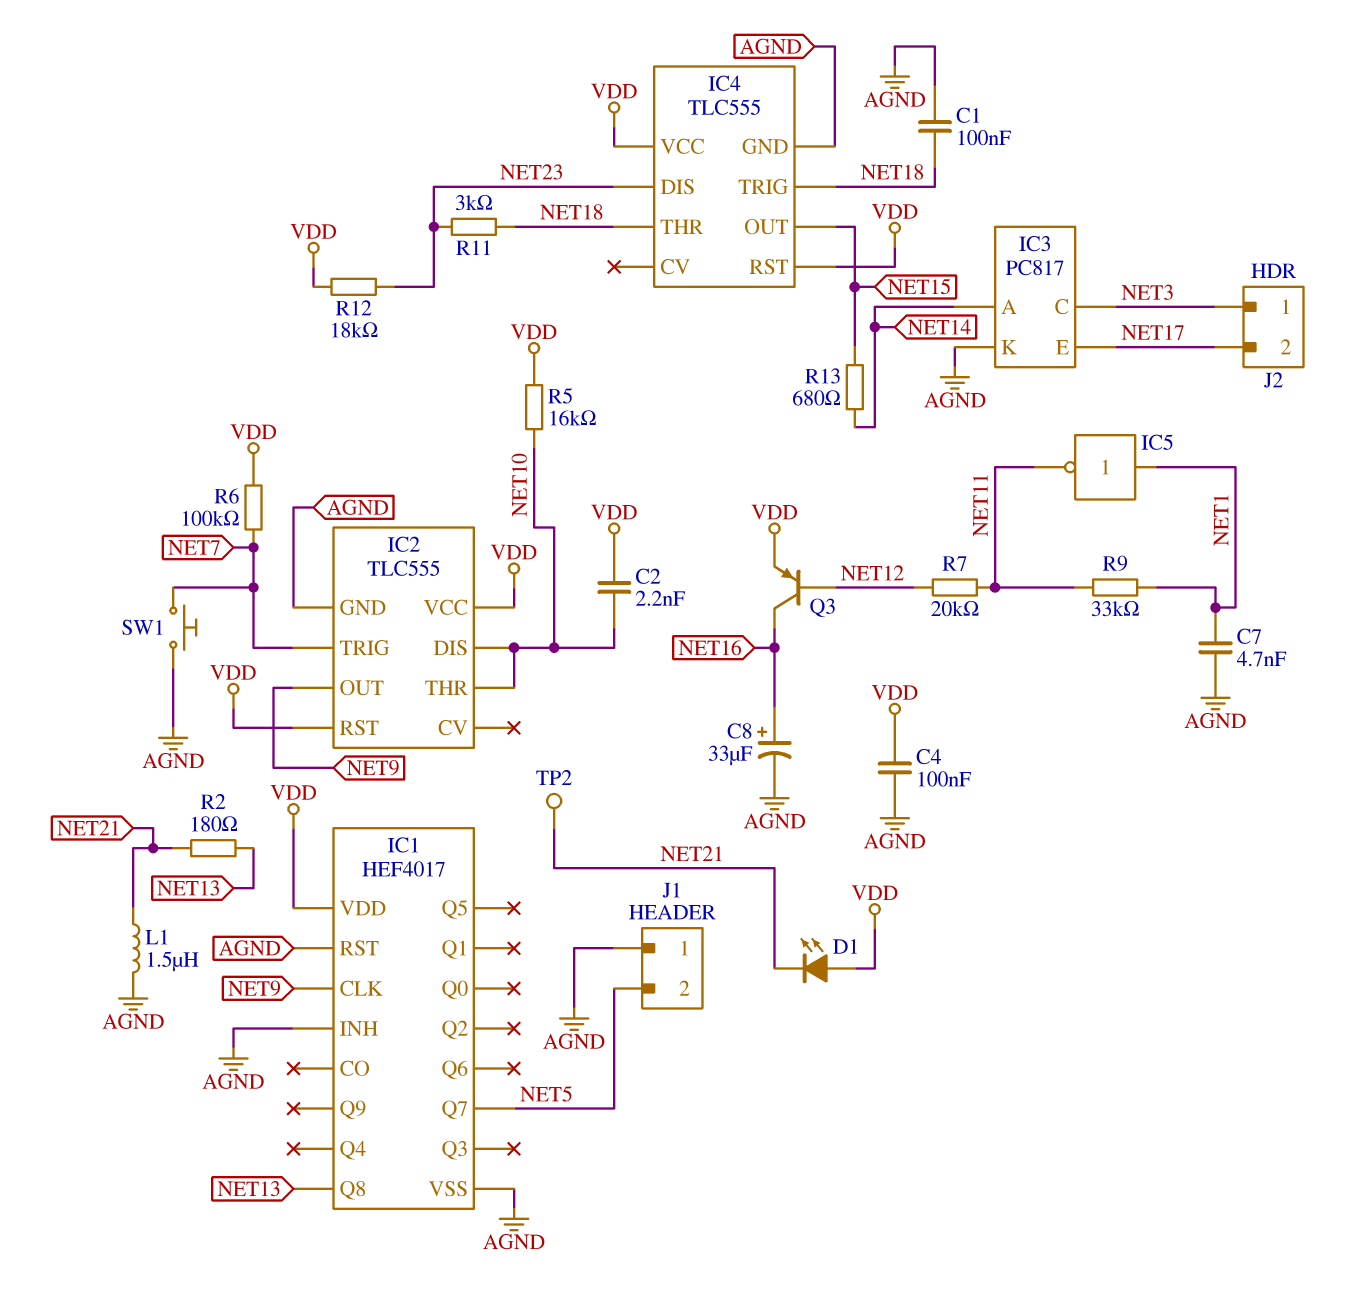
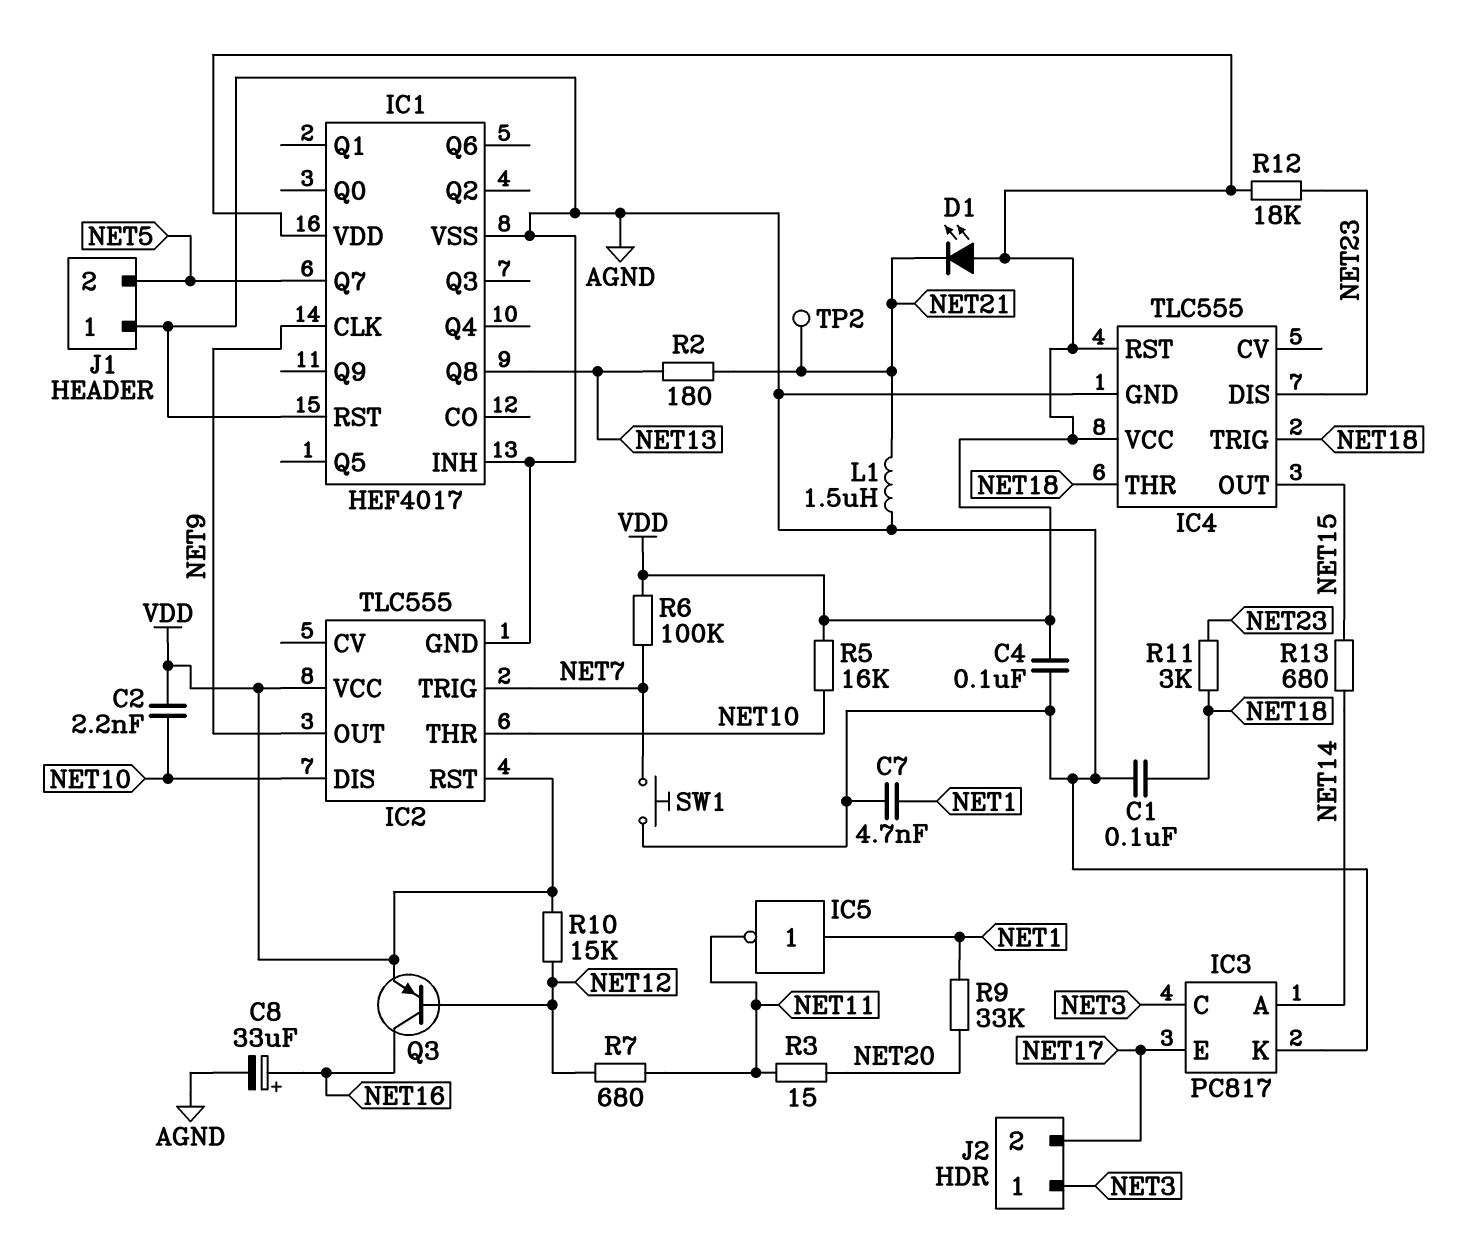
R3: none -> 15 (NET11, NET20)
R7: 20k (NET11, NET12) -> 680 (NET11, NET12)
R9: 33k (NET1, NET11) -> 33k (NET1, NET20)
R10: none -> 15k (NET12, VDD)

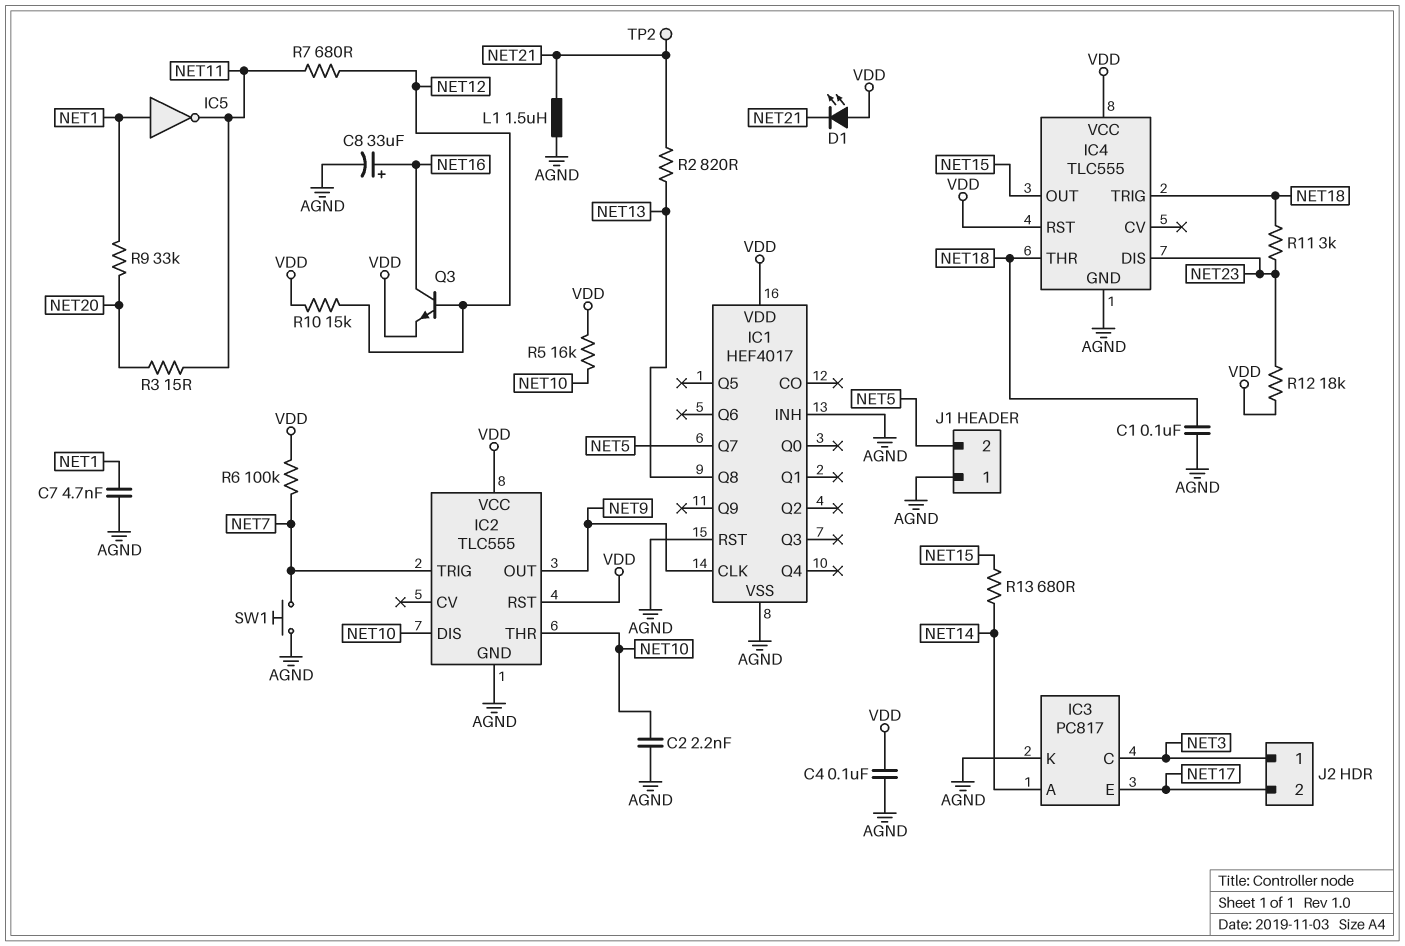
C2: 2.2nF (NET10, VDD) -> 2.2nF (AGND, NET10)
Q3: PNP (B NET12, C NET16, E VDD) -> NPN (B NET12, C NET16, E VDD)
R2: 180 (NET13, NET21) -> 820 (NET13, NET21)

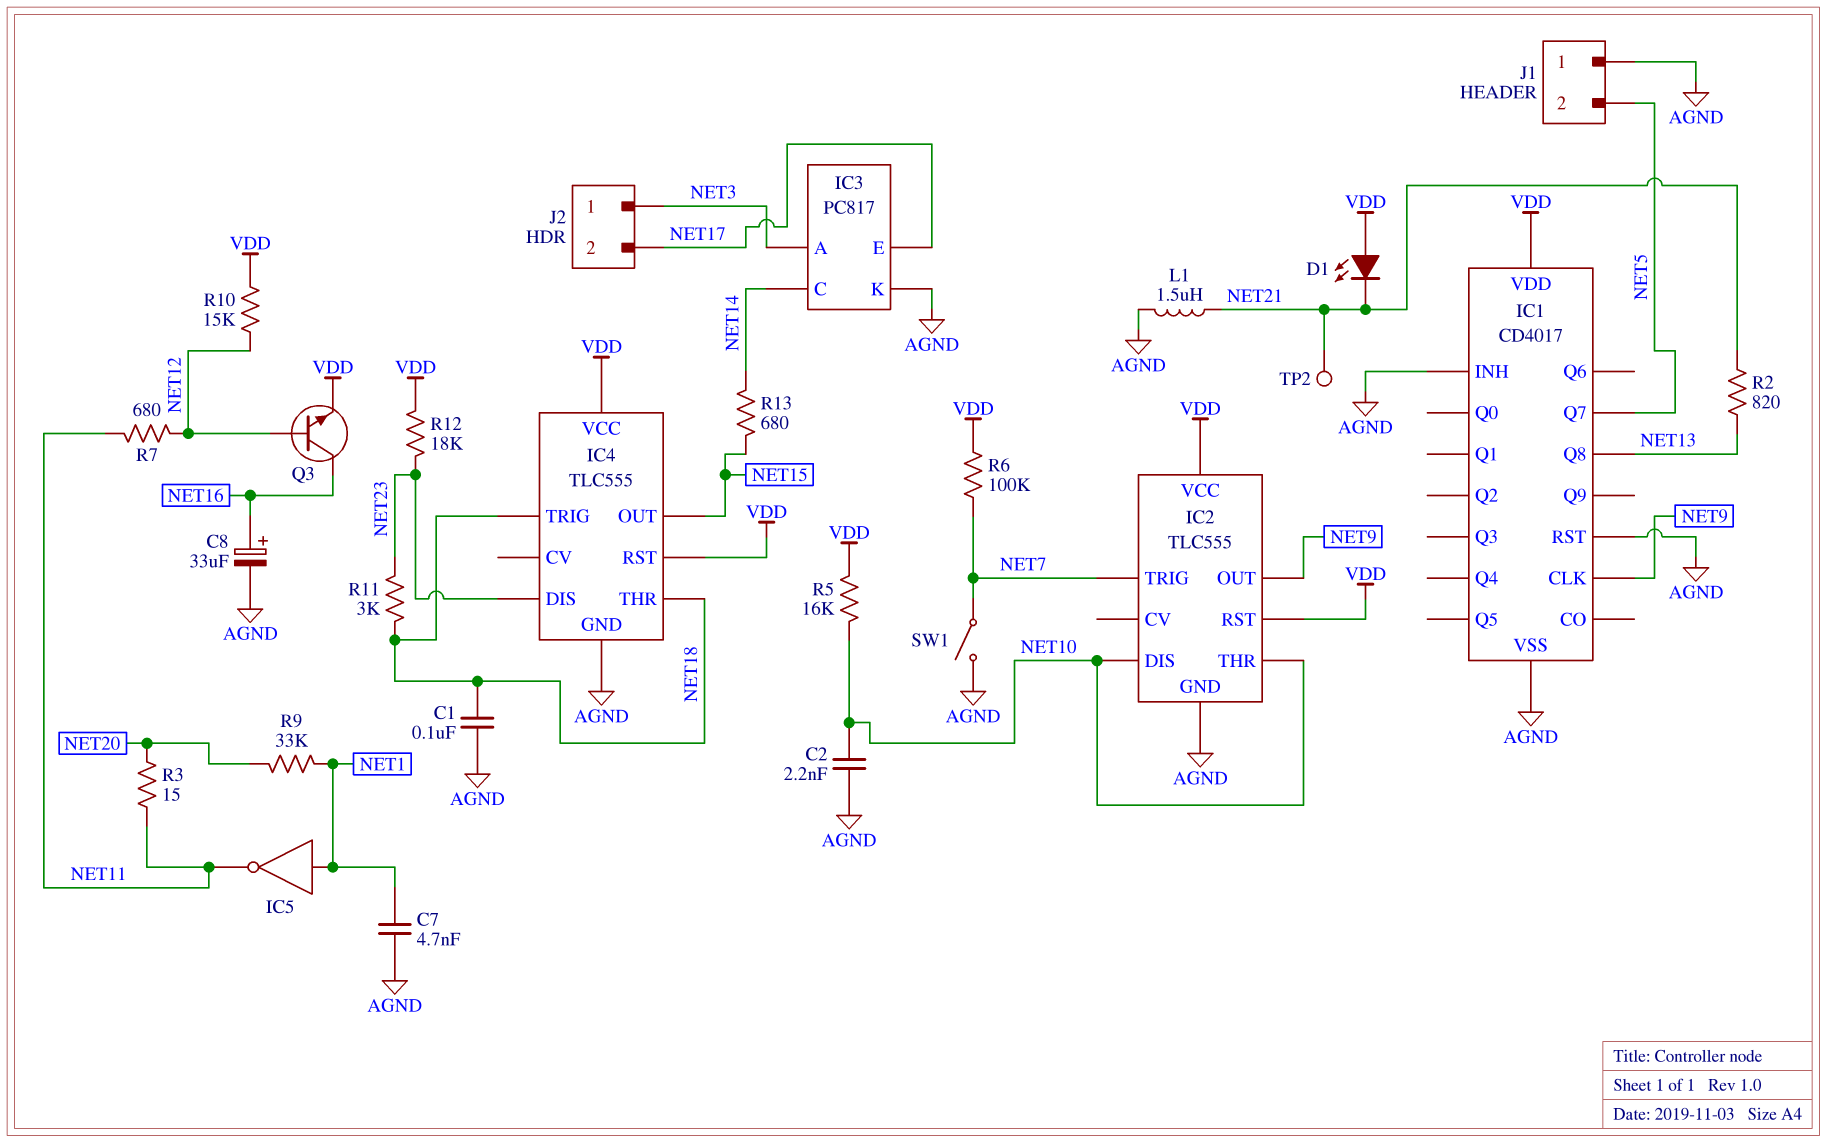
C4: 100nF (AGND, VDD) -> none
IC1: HEF4017 -> CD4017
IC3 pin A: NET14 -> NET3
IC3 pin C: NET3 -> NET14
SW1: button (AGND, NET7) -> switch (AGND, NET7)

